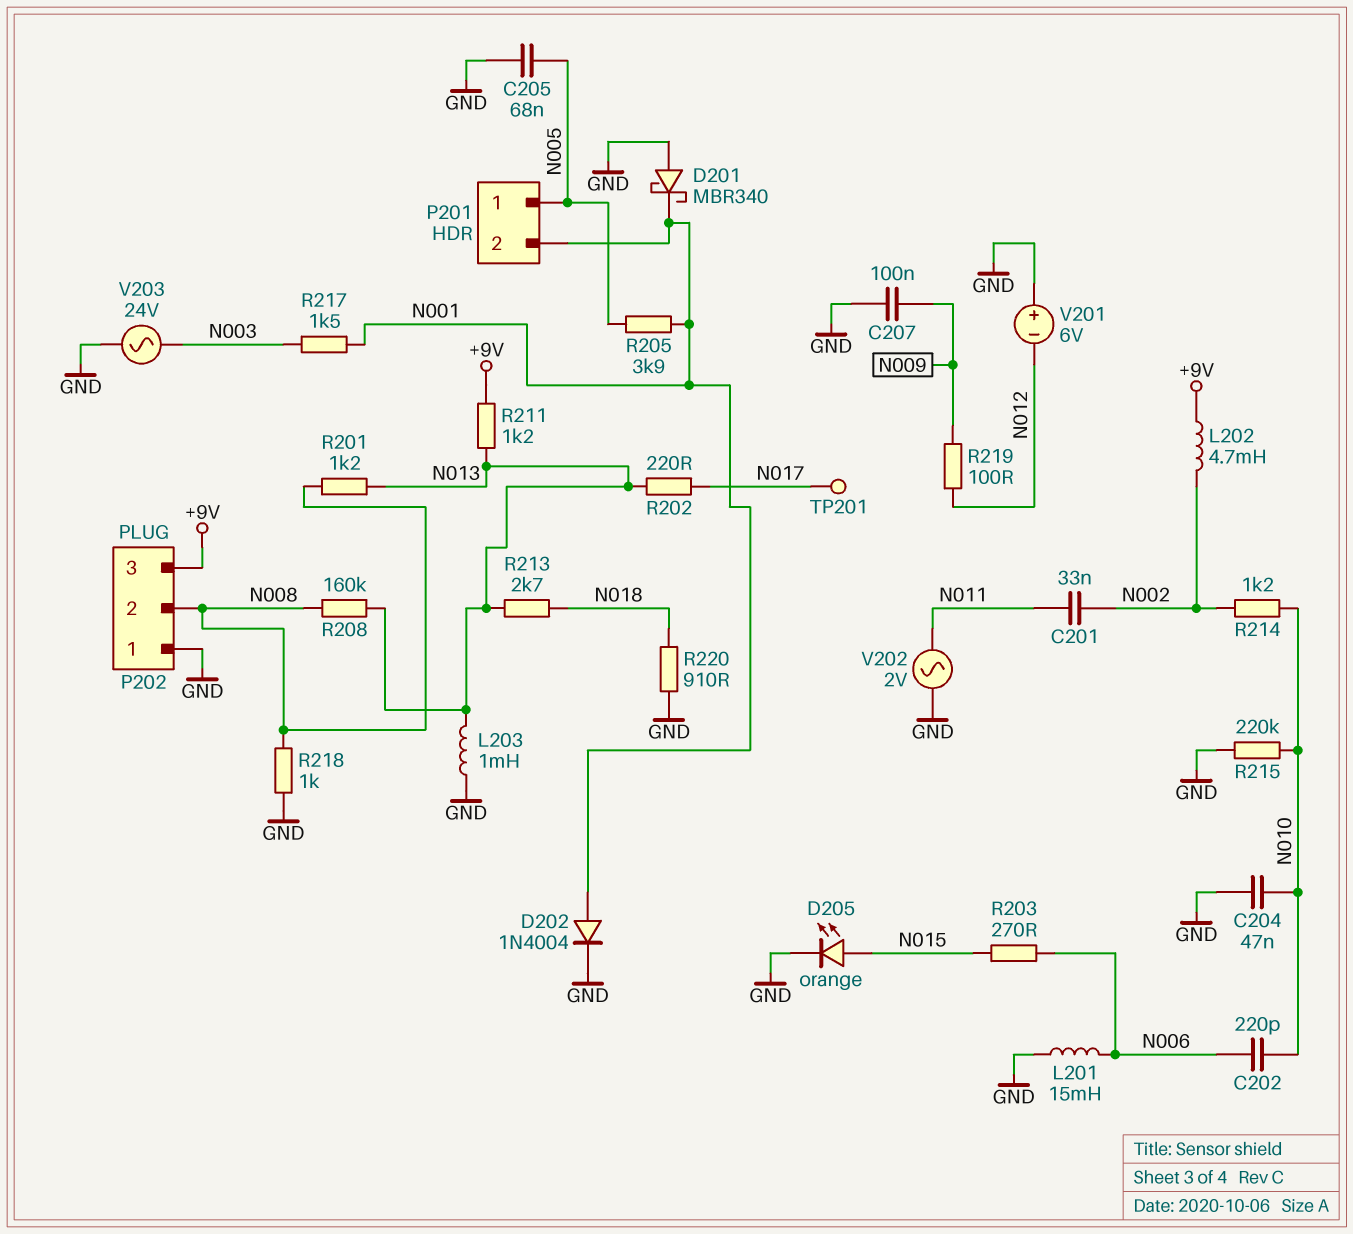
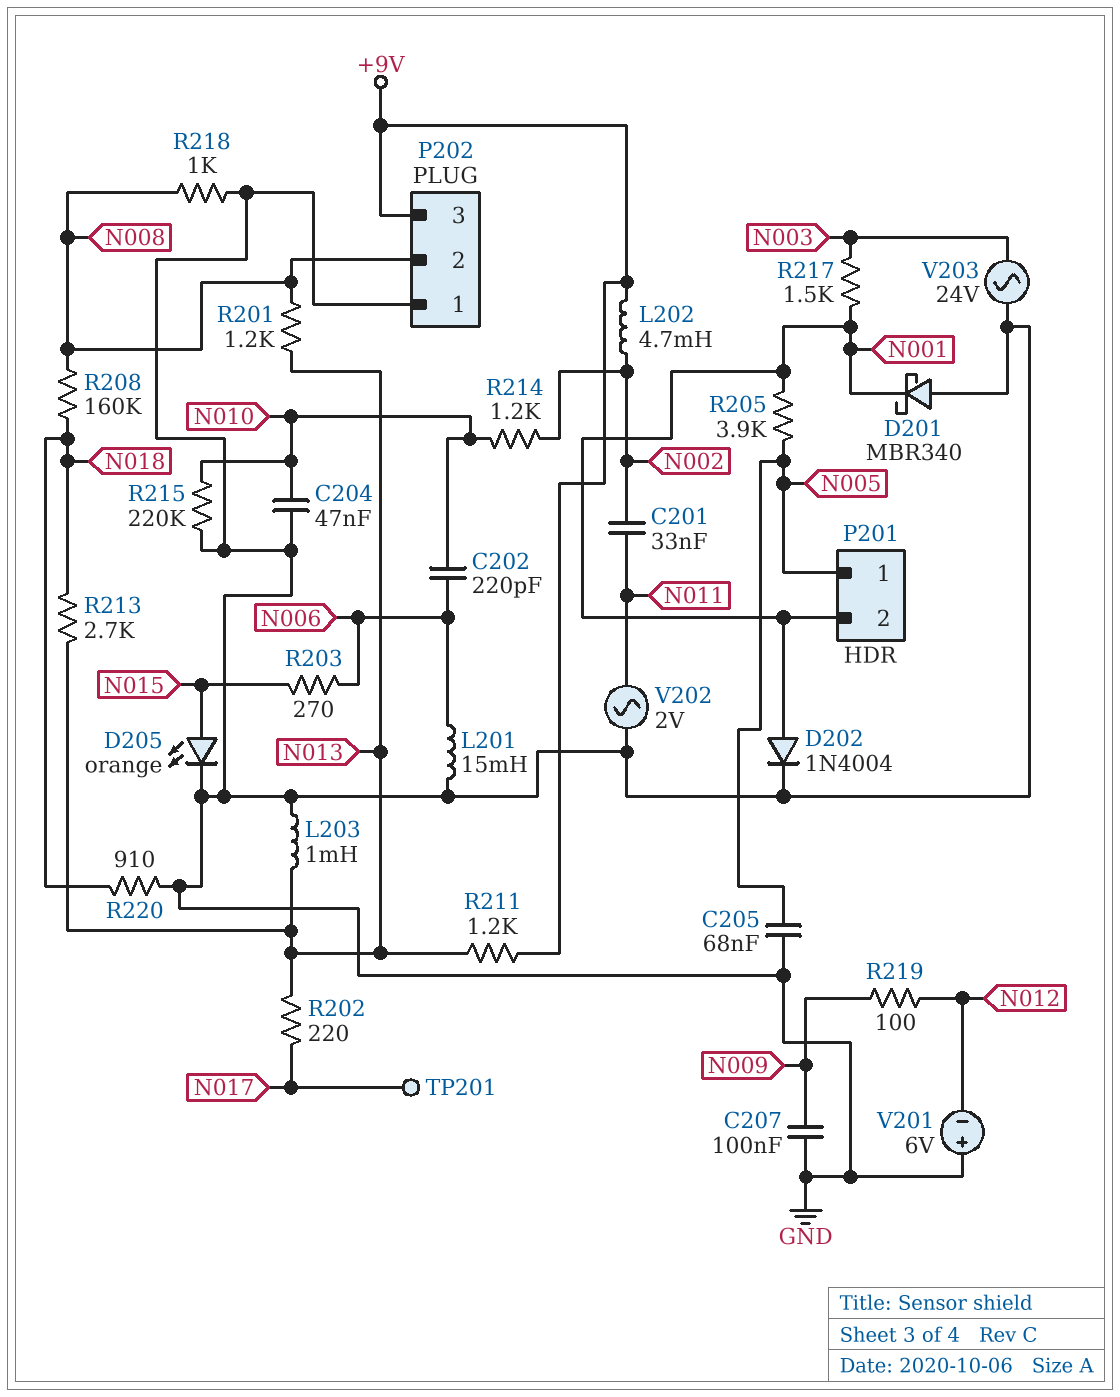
R208: 160k (N008, N013) -> 160k (N008, N018)

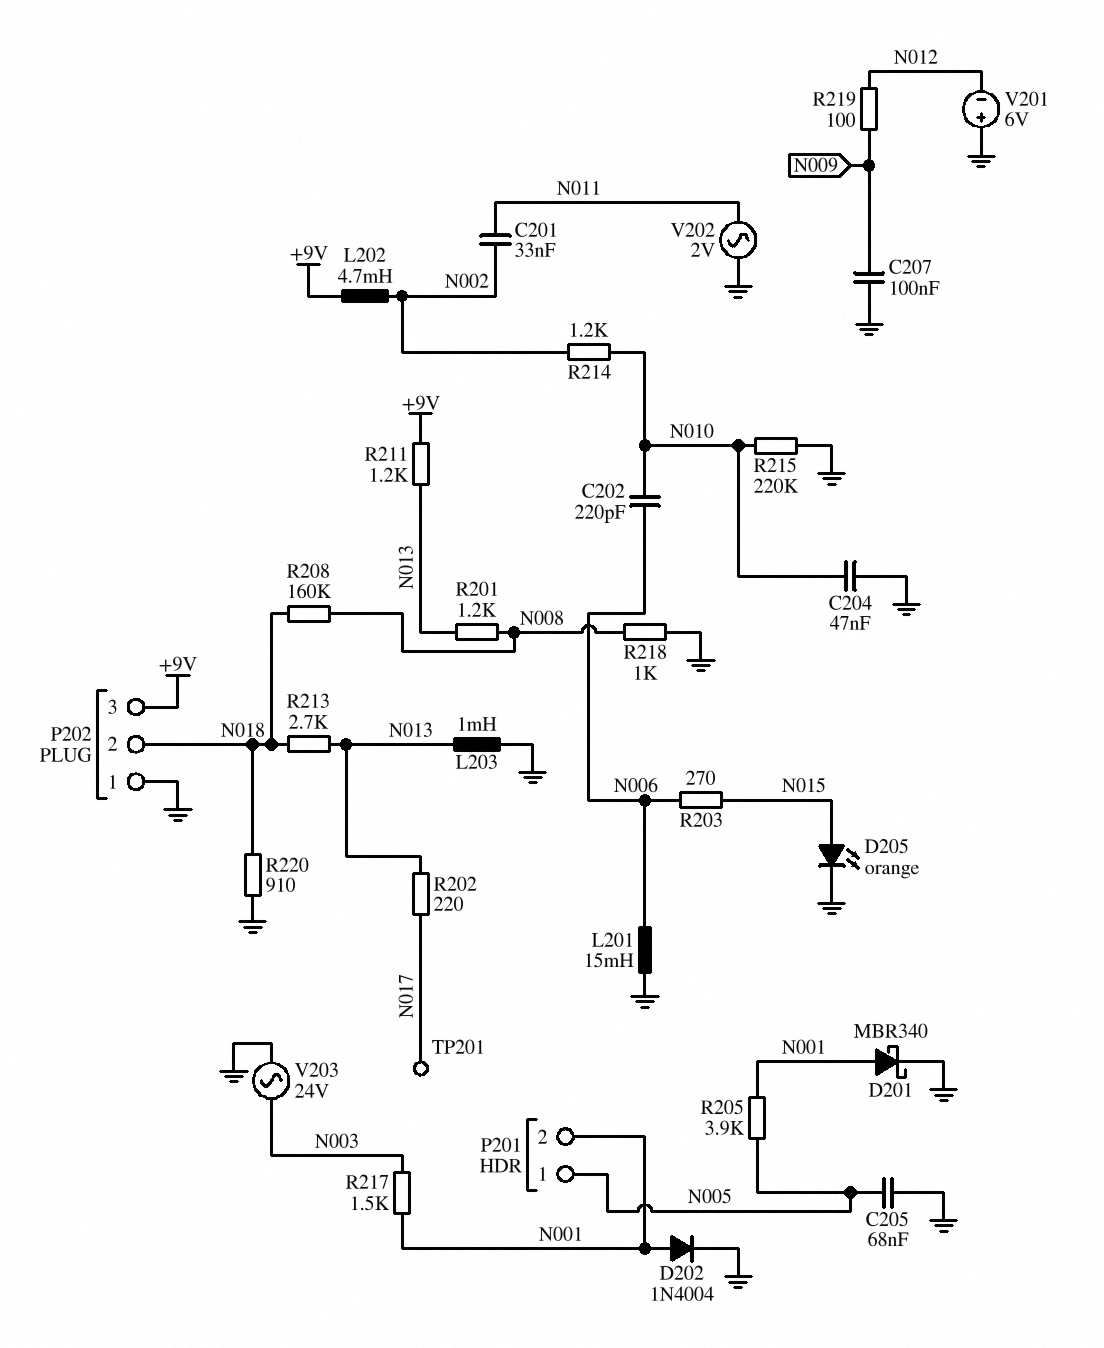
D201: schottky MBR340 (A GND, K N001) -> schottky MBR340 (A N001, K GND)
P202 pin 2: N008 -> N018

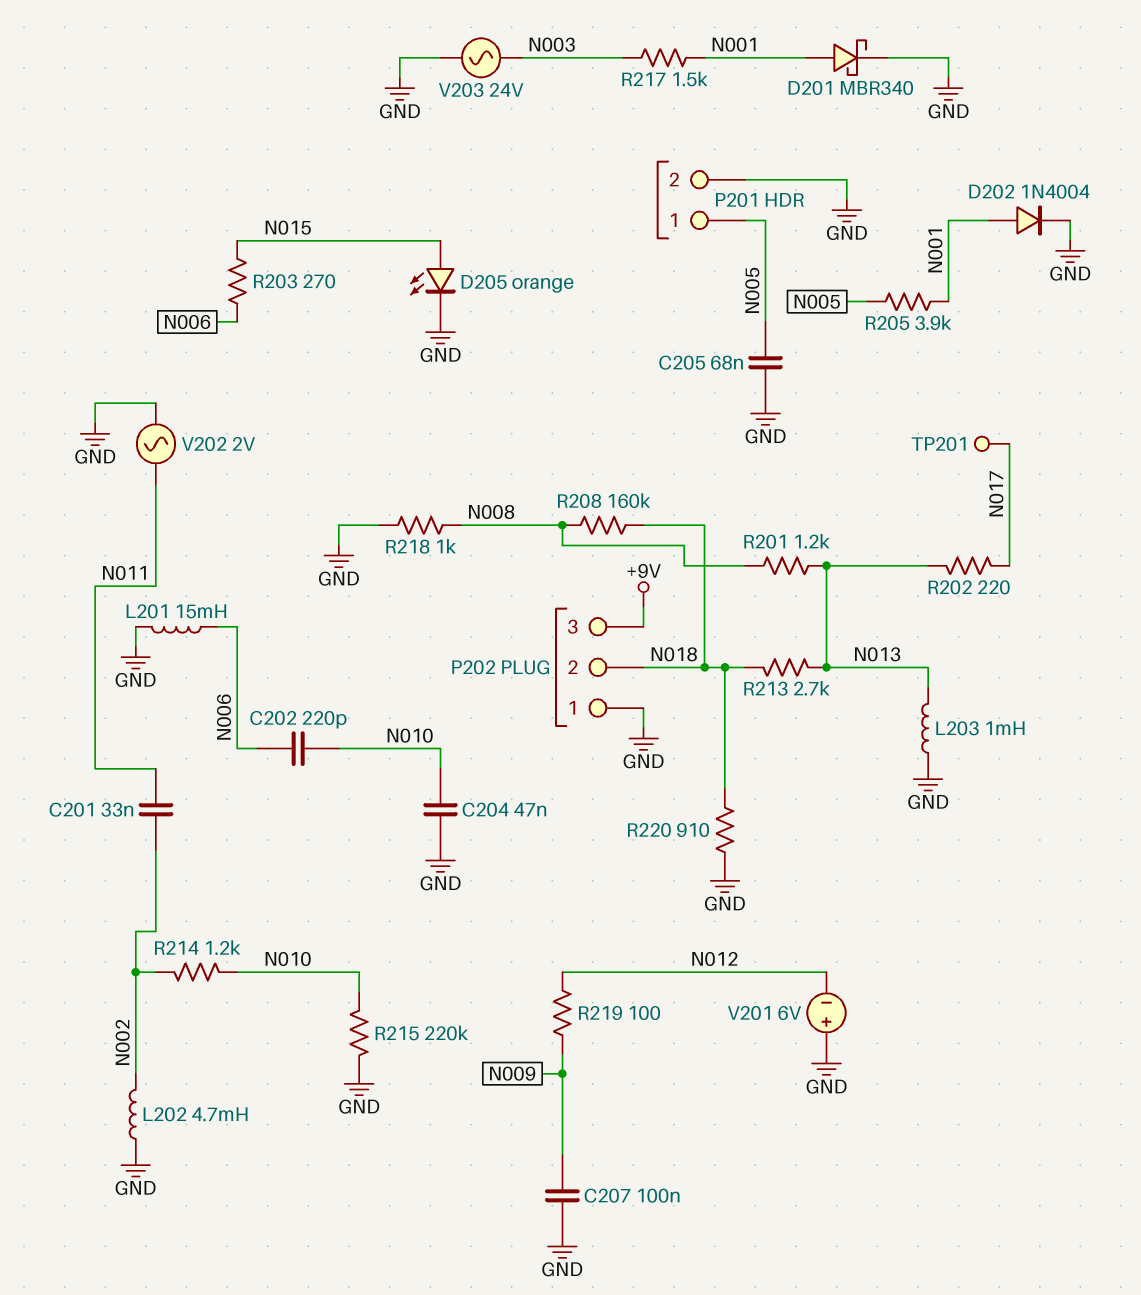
L202: 4.7mH (+9V, N002) -> 4.7mH (GND, N002)
P201 pin 2: N001 -> GND
R211: 1.2k (+9V, N013) -> none

